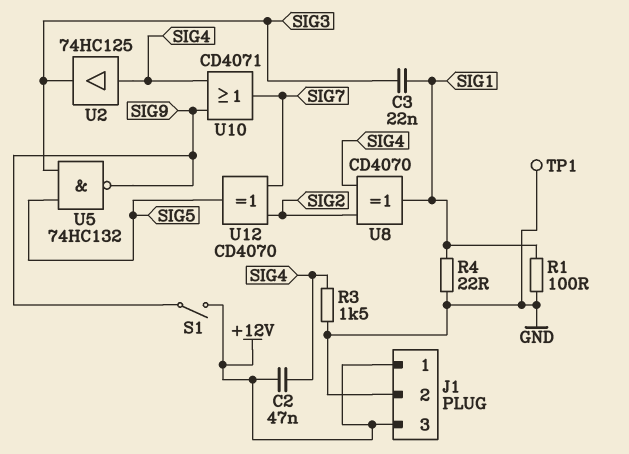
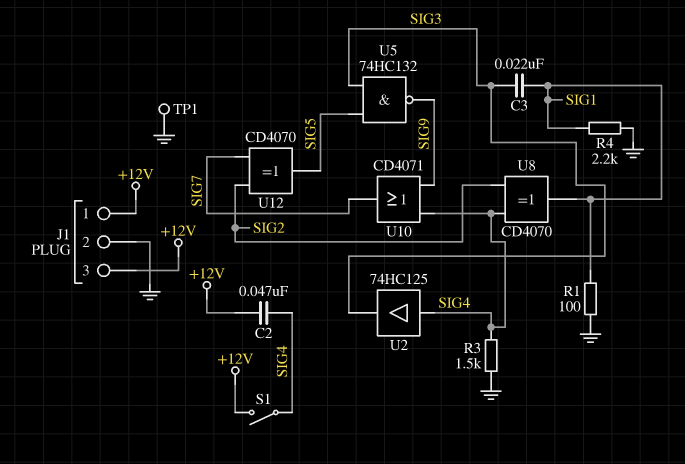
R4: 22 (GND, SIG1) -> 2.2k (GND, SIG1)
S1: switch (+12V, SIG9) -> switch (+12V, SIG4)

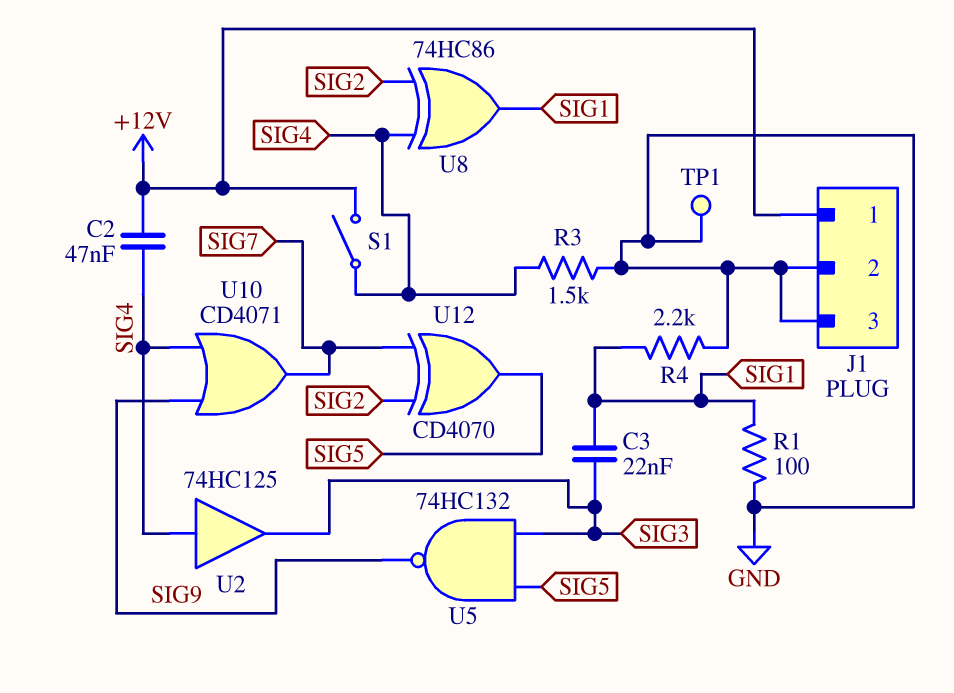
J1 pin 3: +12V -> GND
U8: XOR CD4070 (in SIG2, in SIG4, out SIG1) -> XOR 74HC86 (in SIG2, in SIG4, out SIG1)

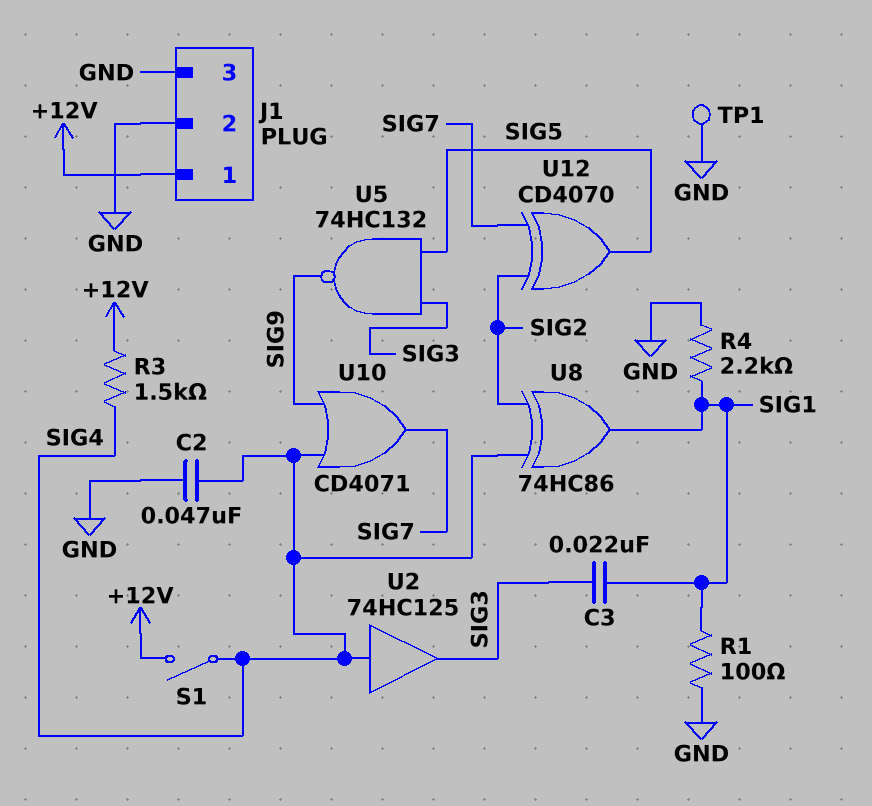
C2: 47nF (+12V, SIG4) -> 47nF (GND, SIG4)
R3: 1.5k (GND, SIG4) -> 1.5k (+12V, SIG4)

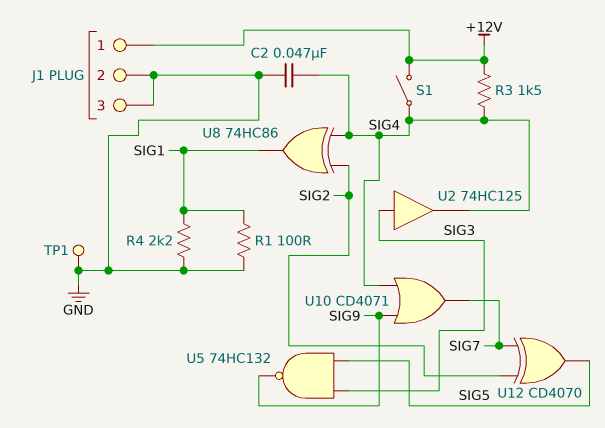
C3: 22nF (SIG1, SIG3) -> none
U2: buffer 74HC125 (in SIG4, out SIG3) -> buffer 74HC125 (in SIG3, out SIG4)

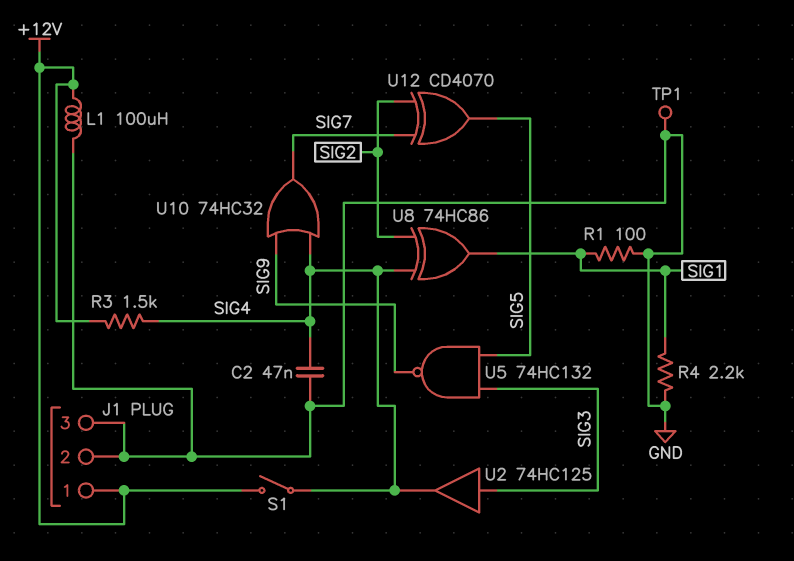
L1: none -> 100uH (+12V, GND)
U10: OR CD4071 (in SIG4, in SIG9, out SIG7) -> OR 74HC32 (in SIG4, in SIG9, out SIG7)

